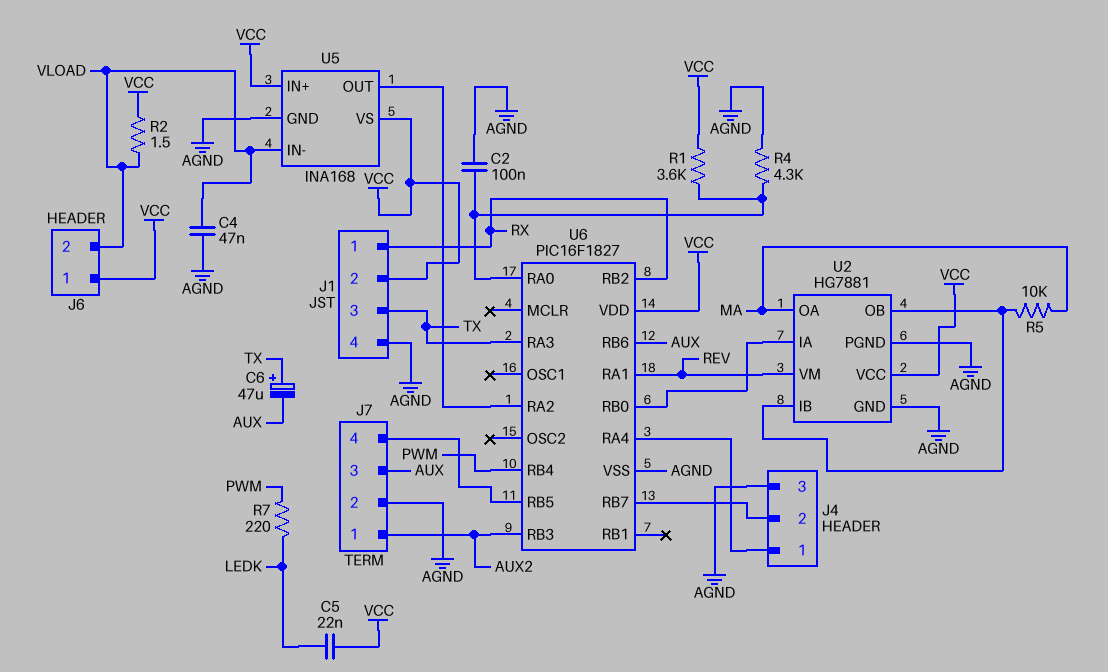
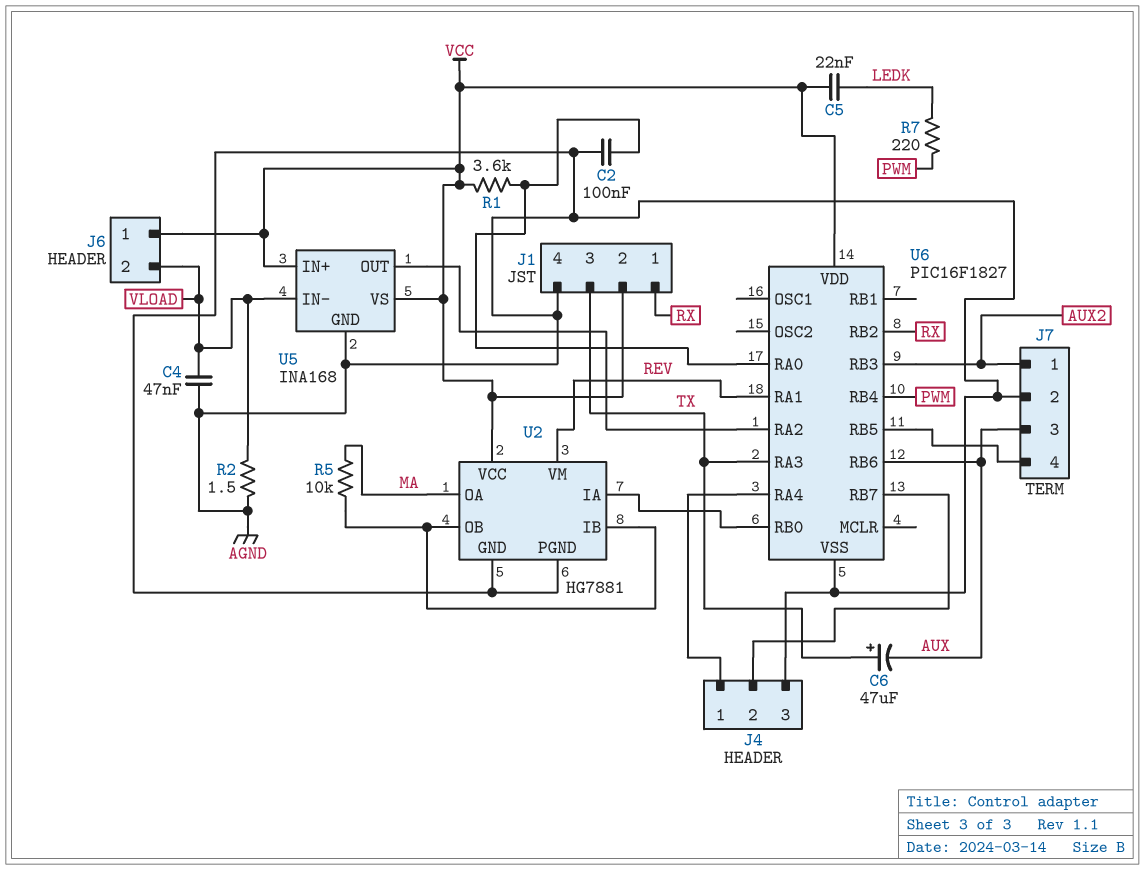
R2: 1.5 (VCC, VLOAD) -> 1.5 (AGND, VLOAD)
R4: 4.3k (AGND, U6/RA0) -> none

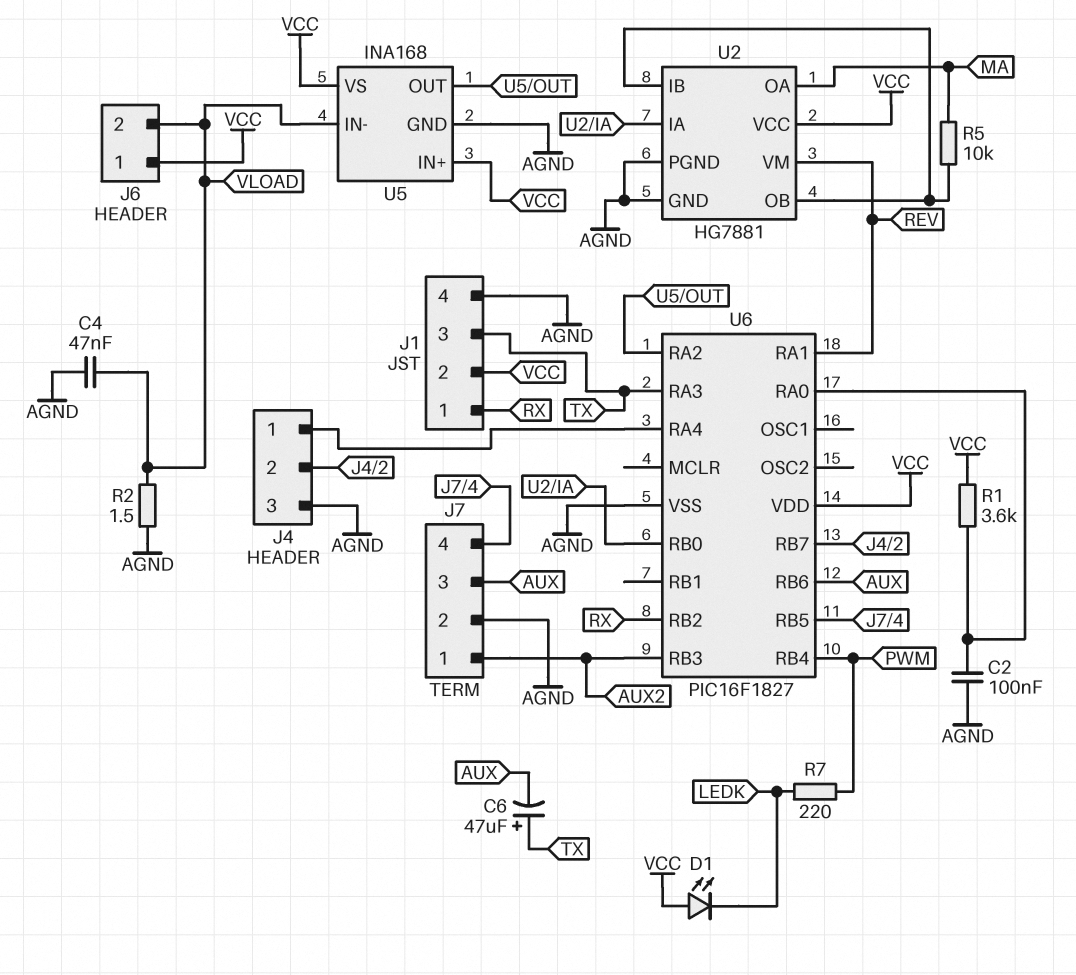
C5: 22nF (LEDK, VCC) -> none
D1: none -> LED (A VCC, K LEDK)

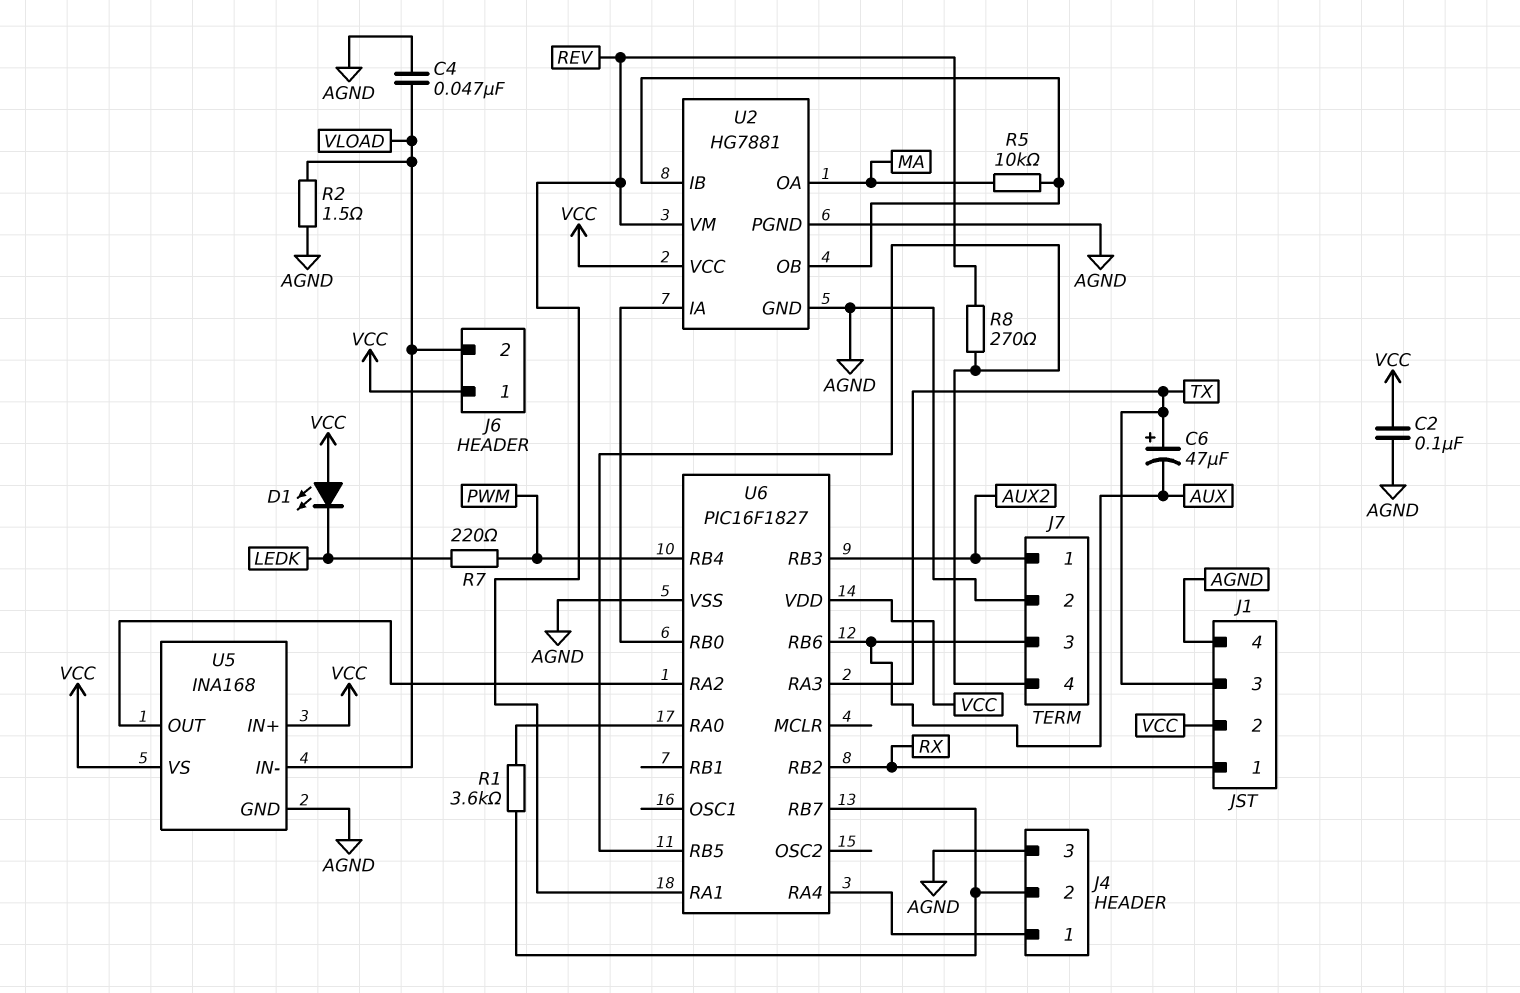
C2: 100nF (AGND, U6/RA0) -> 100nF (AGND, VCC)
R1: 3.6k (U6/RA0, VCC) -> 3.6k (J4/2, U6/RA0)
R8: none -> 270 (J7/4, REV)

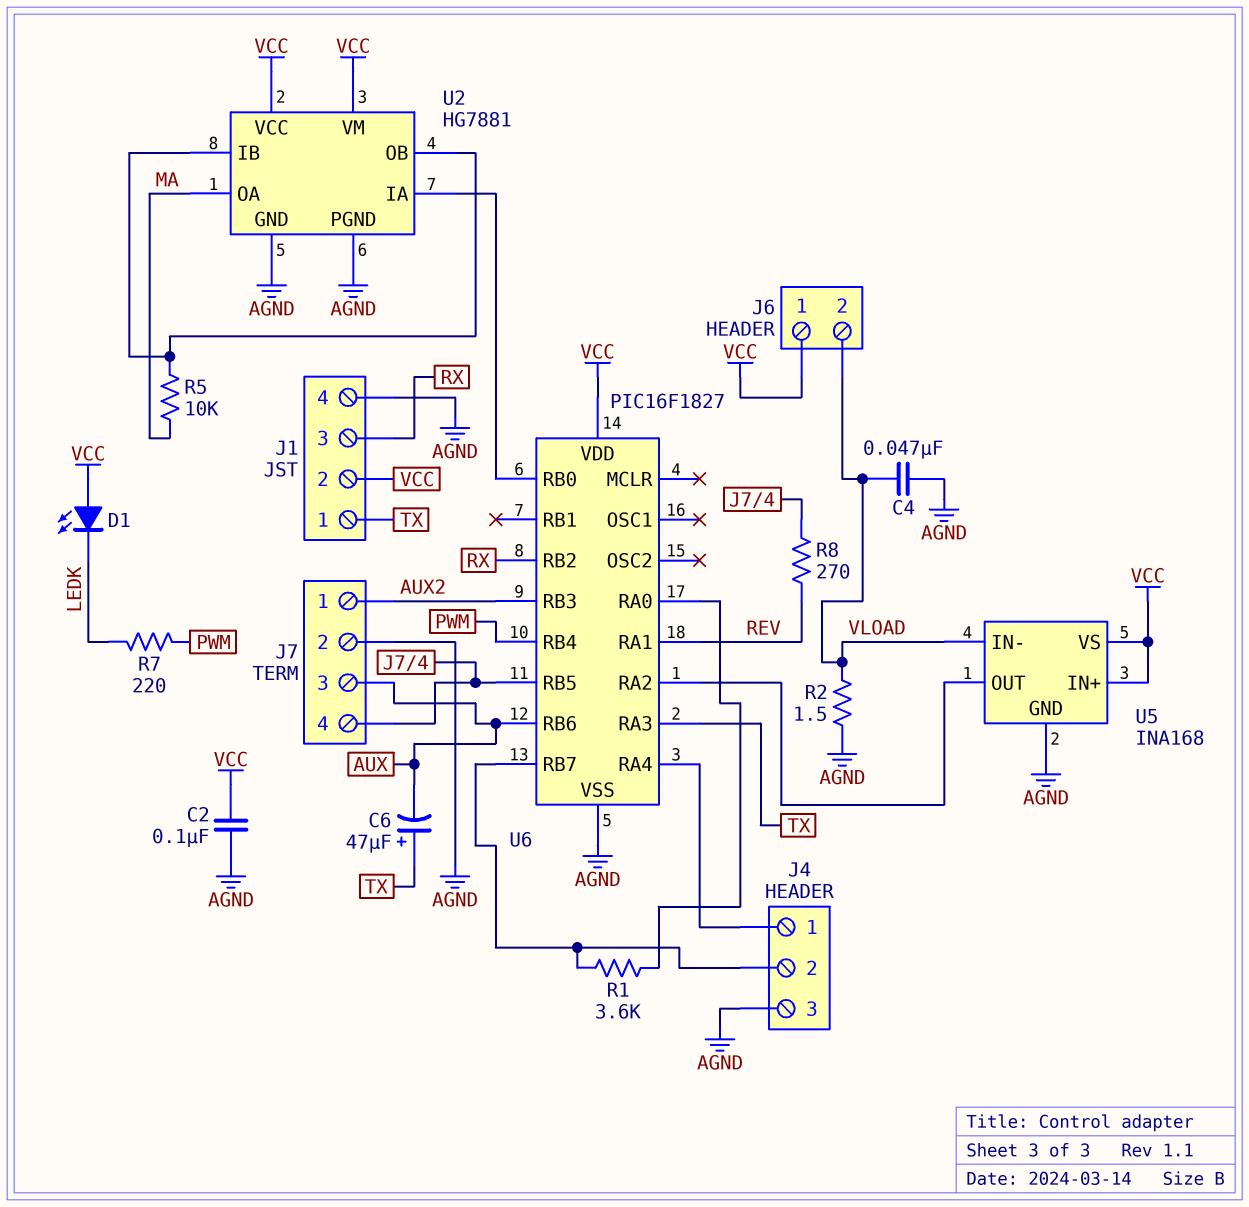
J1 pin 1: RX -> TX
J1 pin 3: TX -> RX
U2 pin VM: REV -> VCC

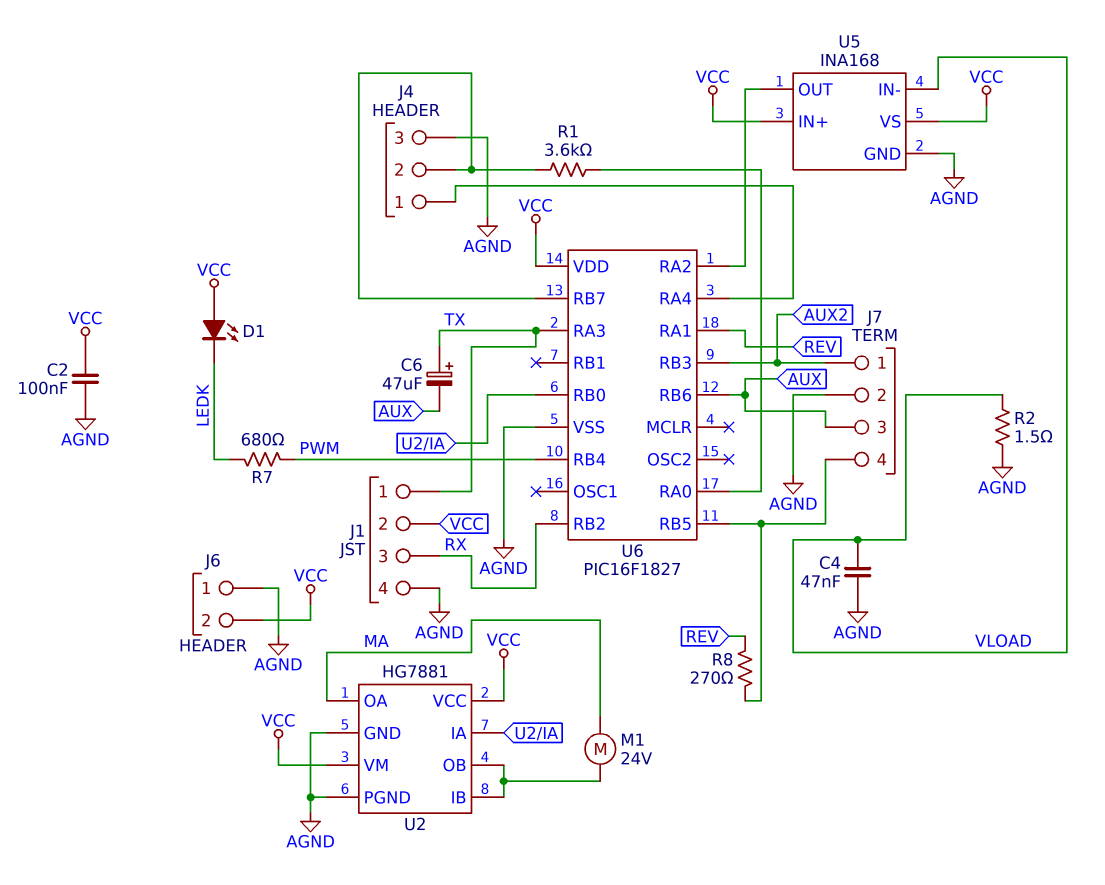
J6 pin 1: VCC -> AGND
J6 pin 2: VLOAD -> VCC
M1: none -> motor 24V (MA, U2/IB)
R5: 10k (MA, U2/IB) -> none
R7: 220 (LEDK, PWM) -> 680 (LEDK, PWM)

